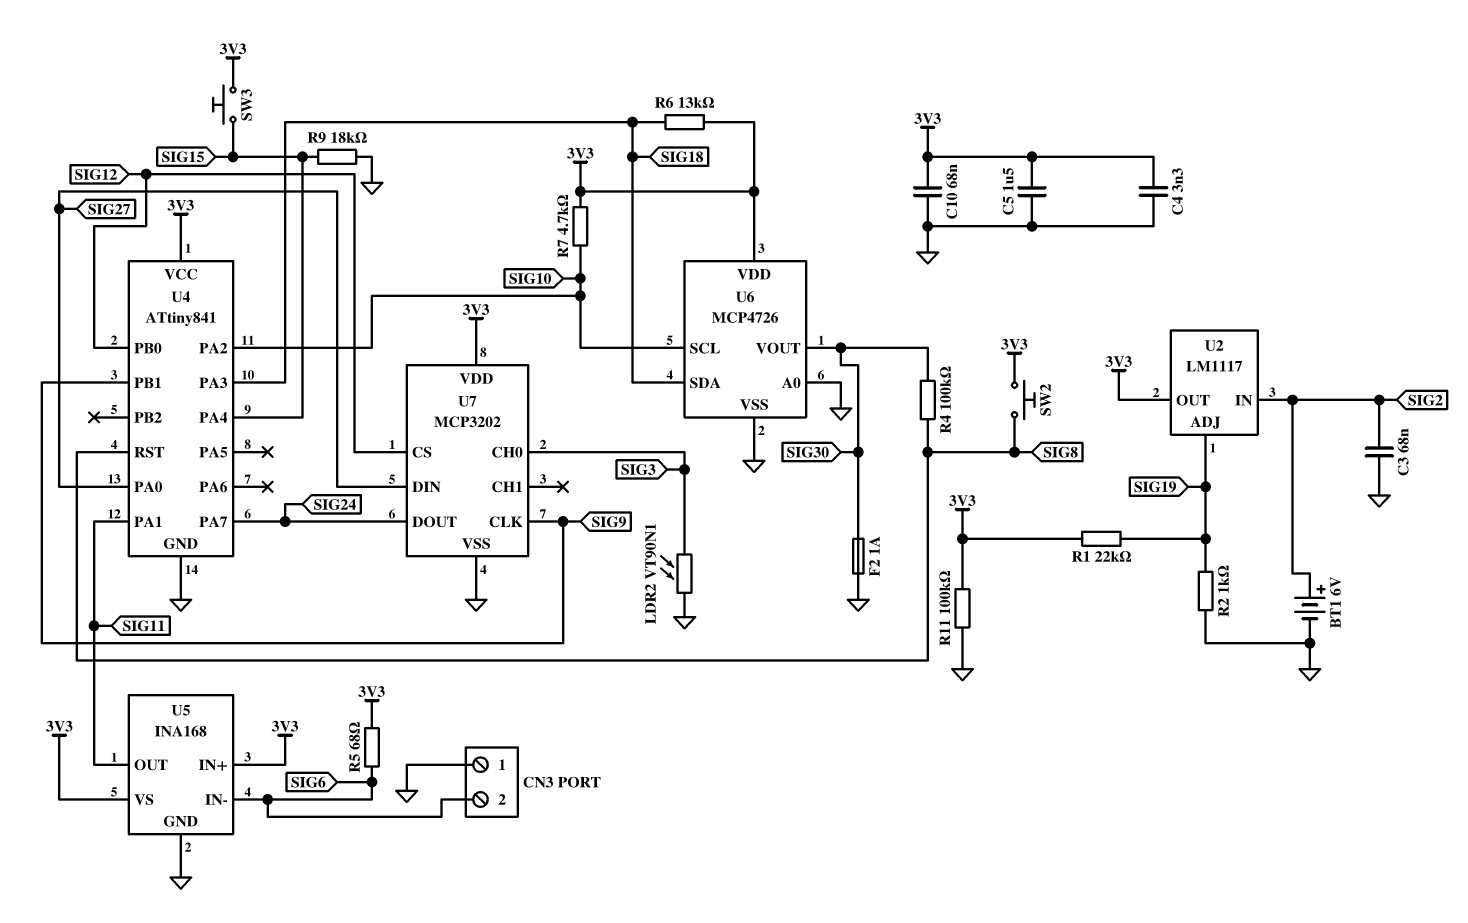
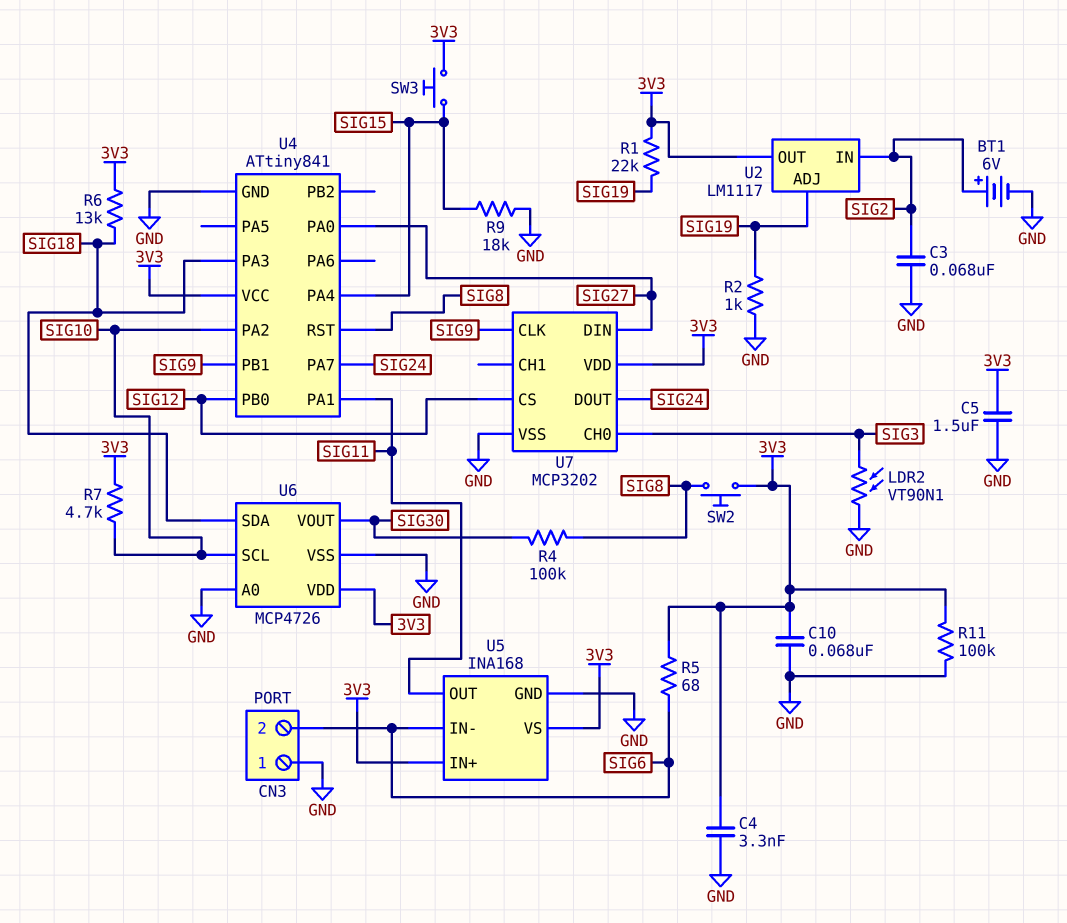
F2: 1A (GND, SIG30) -> none

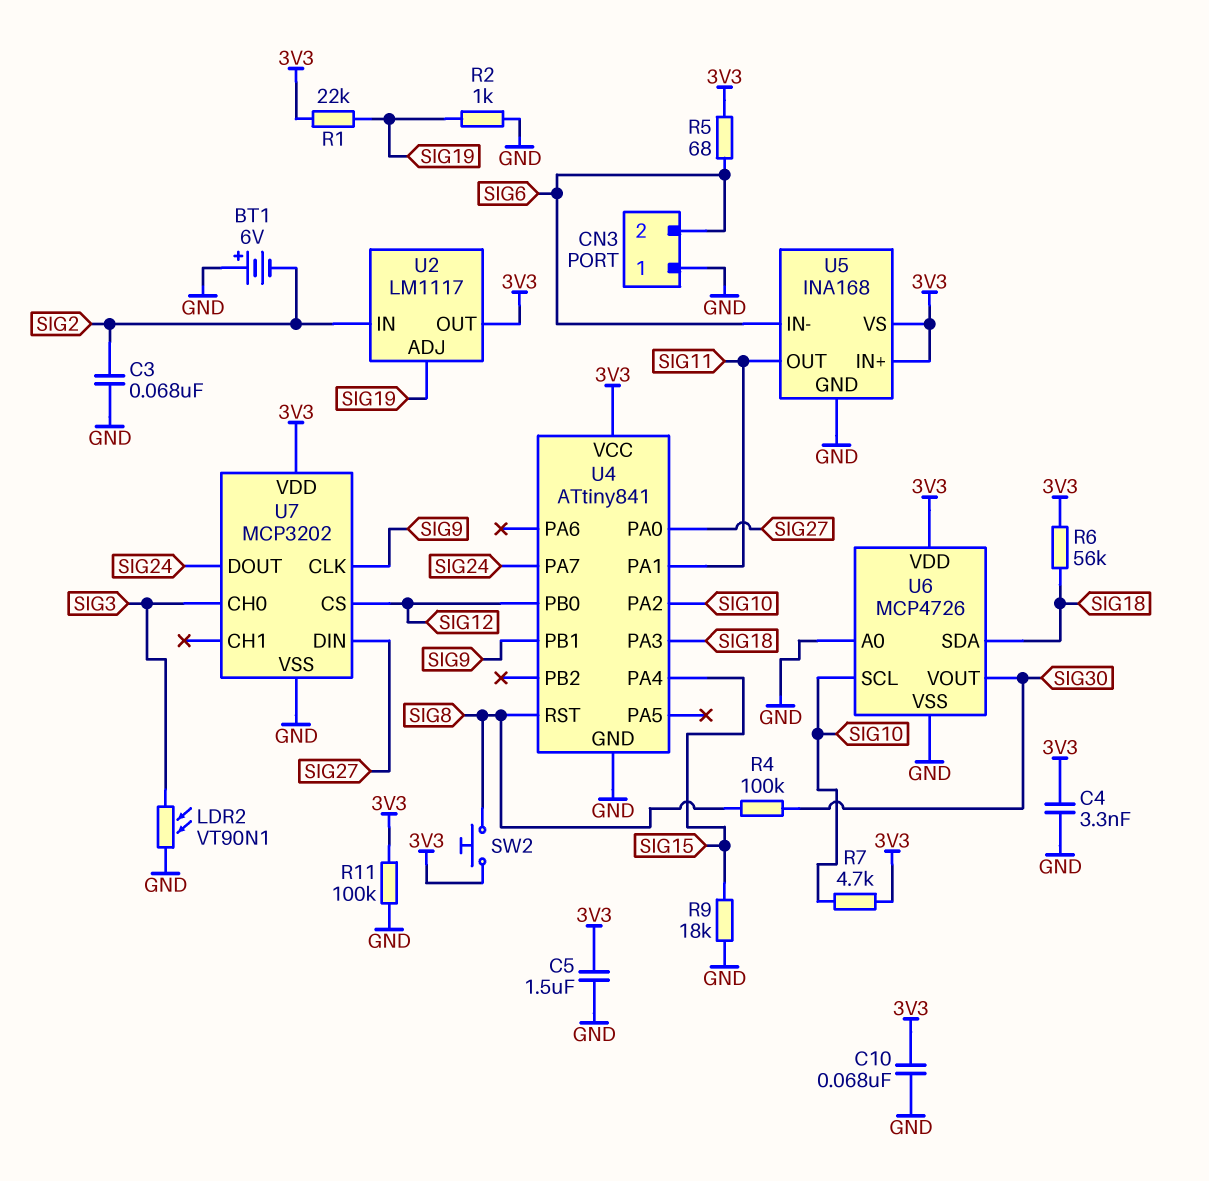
BT1: 6V (plus SIG2, minus GND) -> 6V (plus GND, minus SIG2)
R6: 13k (3V3, SIG18) -> 56k (3V3, SIG18)
SW3: button (3V3, SIG15) -> none

